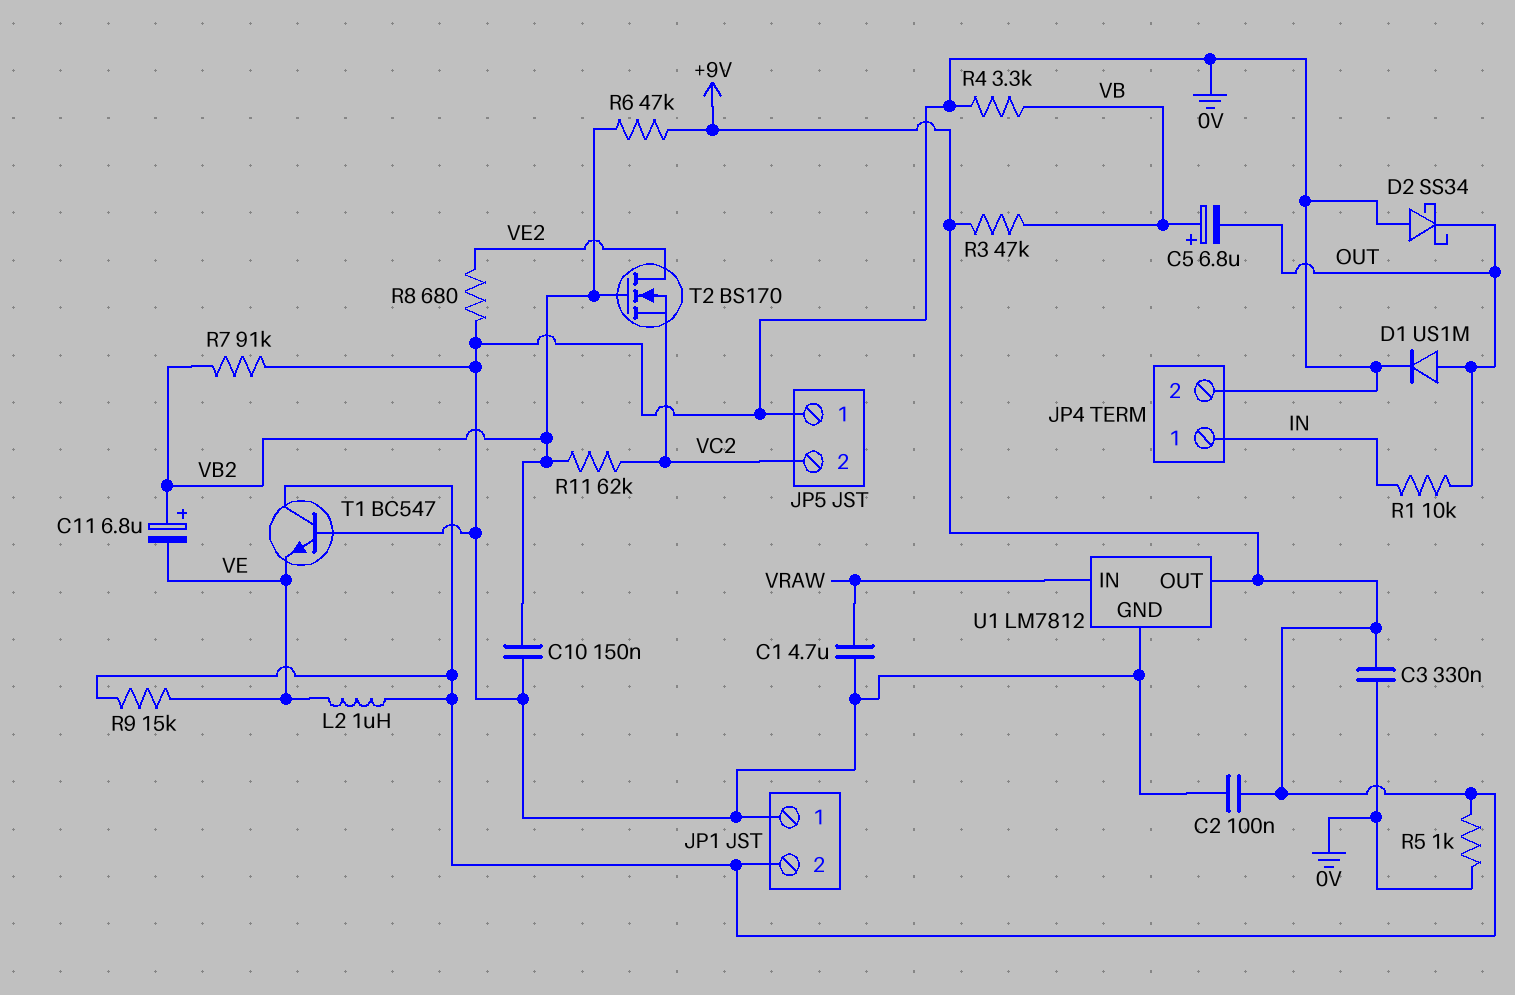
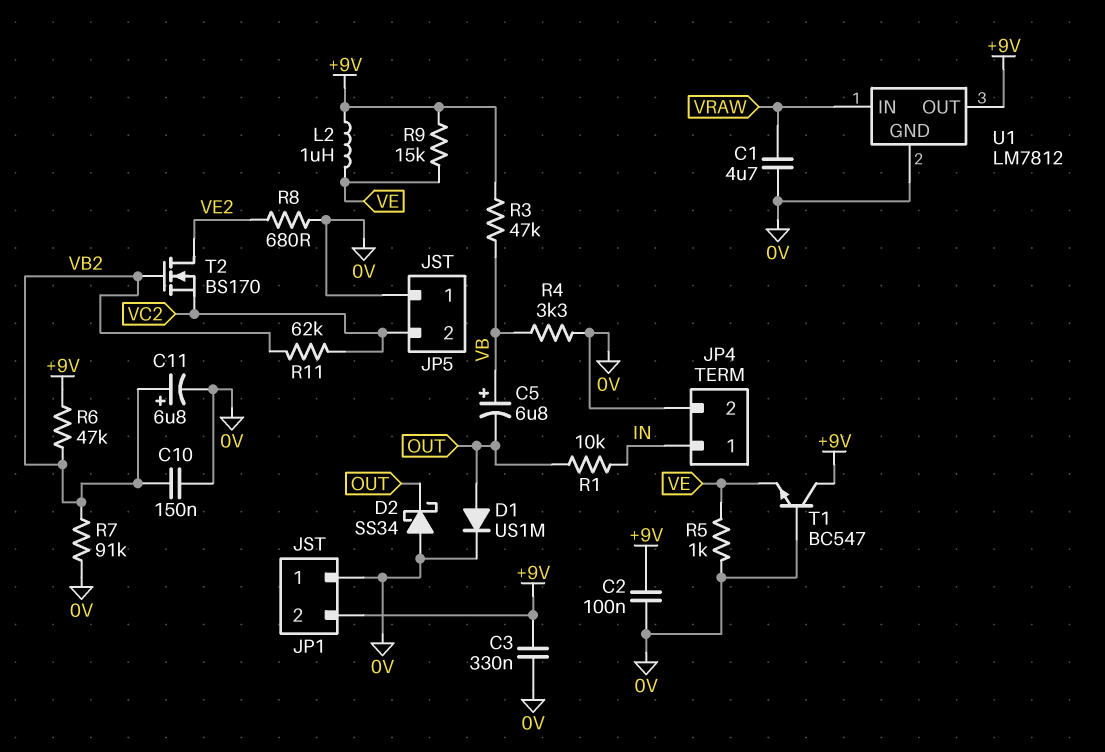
C11: 6.8uF (plus VB2, minus VE) -> 6.8uF (plus VB2, minus 0V)
R5: 1k (+9V, 0V) -> 1k (0V, VE)

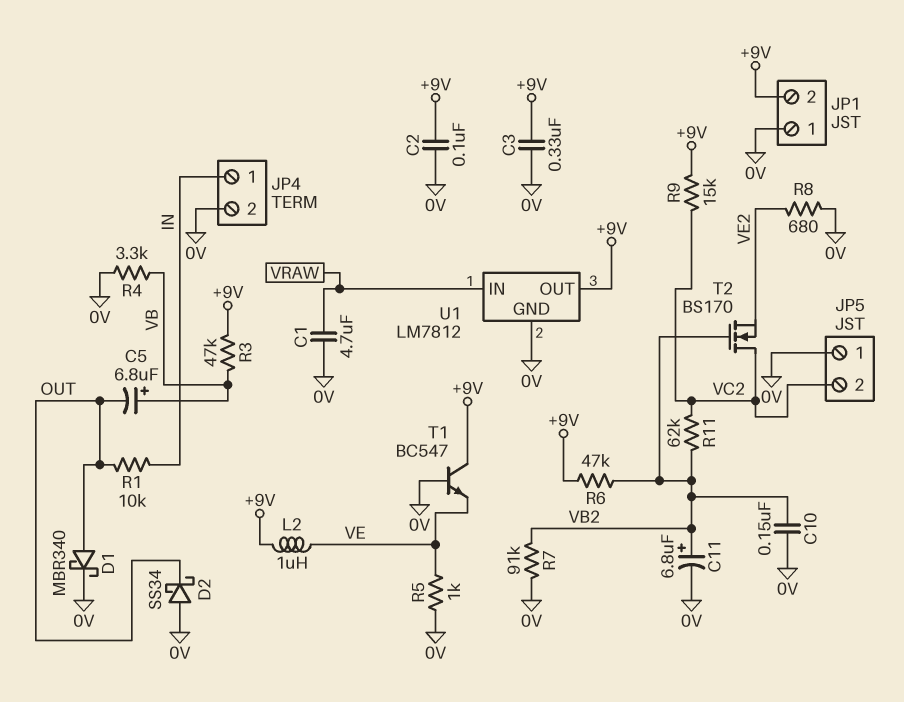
D1: diode US1M (A OUT, K 0V) -> schottky MBR340 (A OUT, K 0V)
R9: 15k (+9V, VE) -> 15k (+9V, VC2)
T2: NMOS BS170 (G VB2, D VE2, S VC2) -> NMOS BS170 (G VB2, D VC2, S VE2)

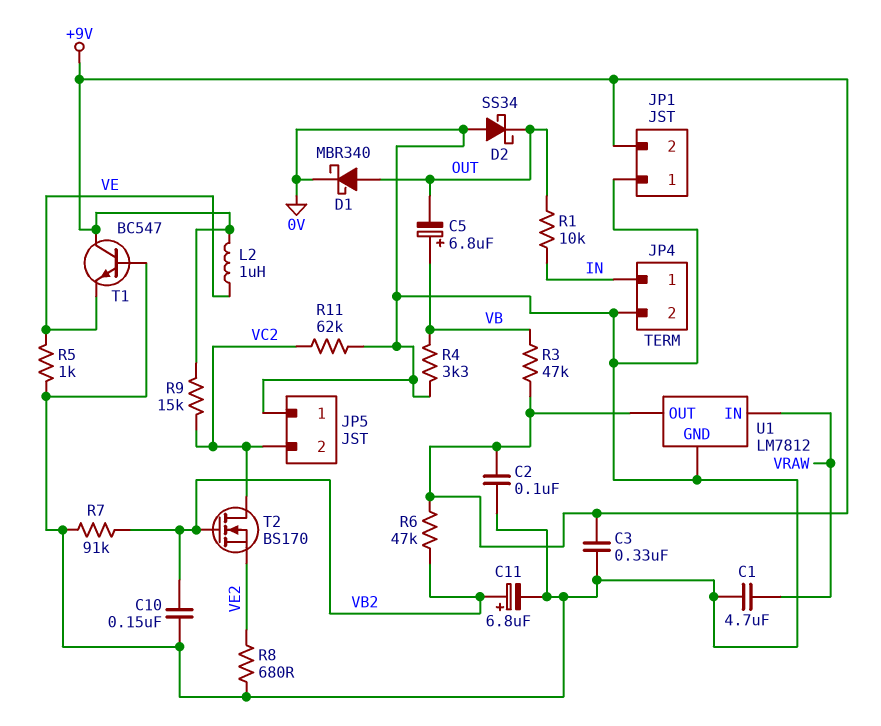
R11: 62k (VB2, VC2) -> 62k (0V, VC2)

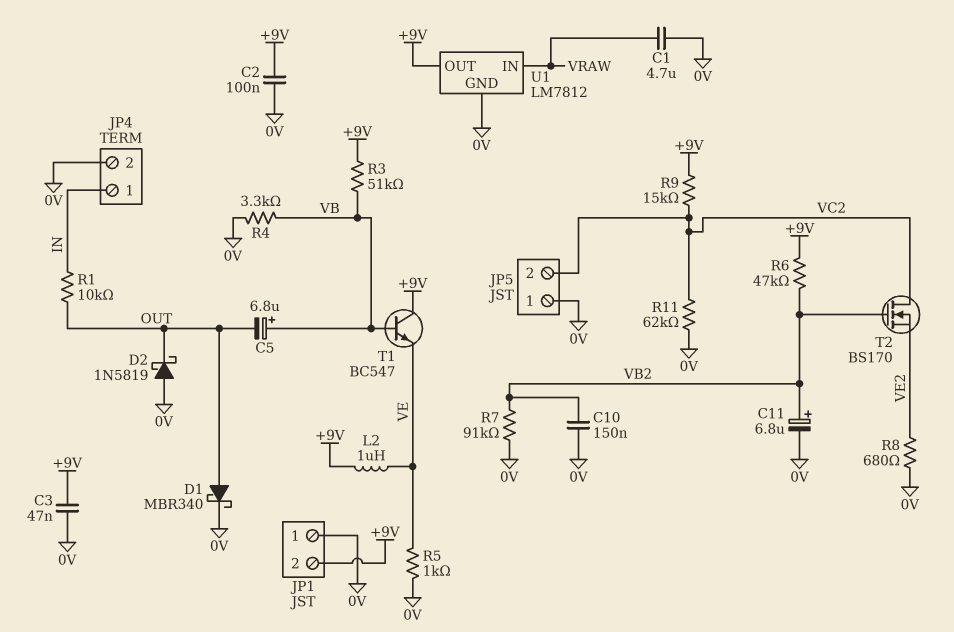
C3: 330nF (+9V, 0V) -> 47nF (+9V, 0V)
D2: schottky SS34 (A 0V, K OUT) -> schottky 1N5819 (A 0V, K OUT)
R3: 47k (+9V, VB) -> 51k (+9V, VB)
T1: NPN BC547 (B 0V, C +9V, E VE) -> NPN BC547 (B VB, C +9V, E VE)

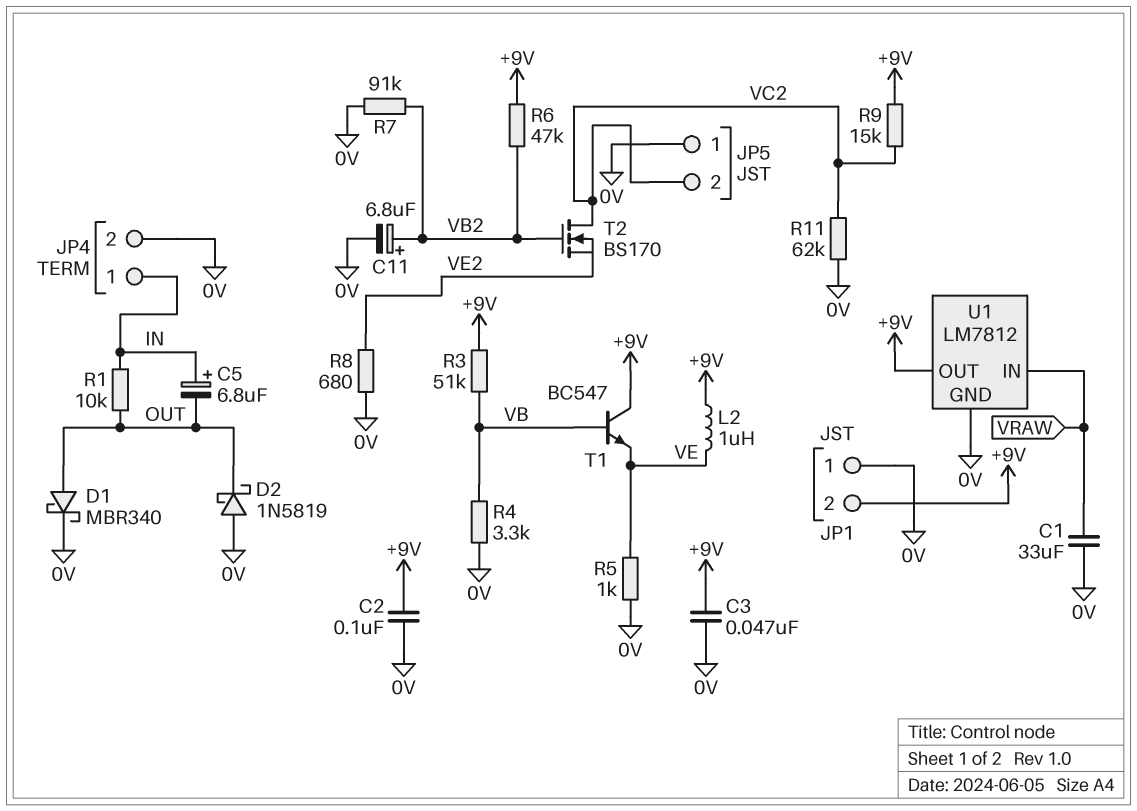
C1: 4.7uF (0V, VRAW) -> 33uF (0V, VRAW)
C5: 6.8uF (plus VB, minus OUT) -> 6.8uF (plus IN, minus OUT)
C10: 150nF (0V, VB2) -> none

